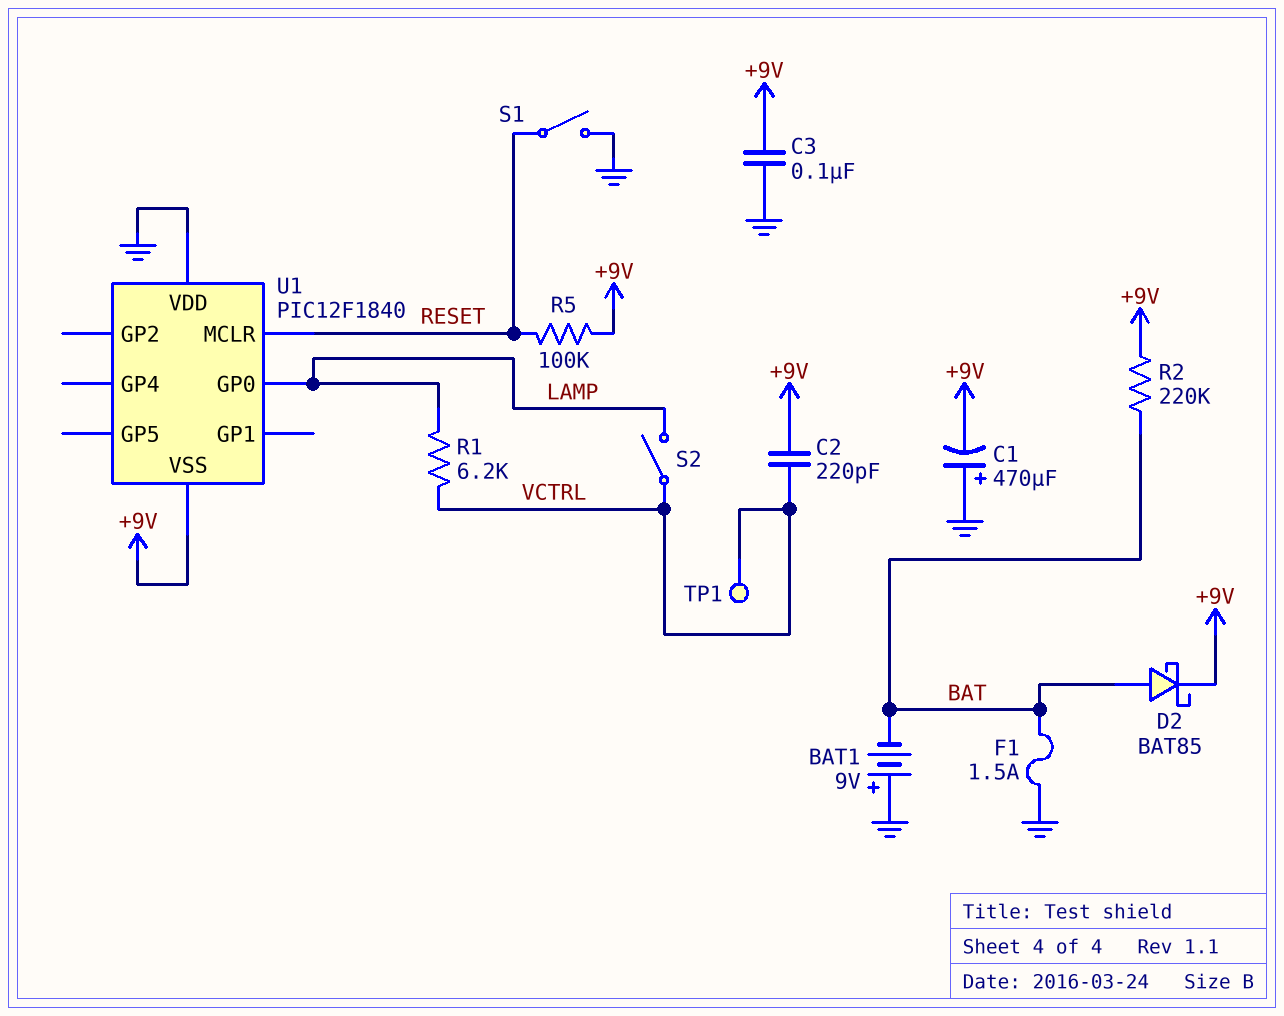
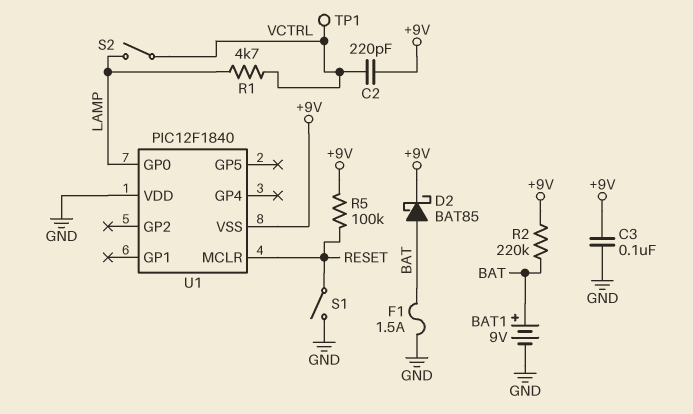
BAT1: 9V (plus GND, minus BAT) -> 9V (plus BAT, minus GND)
C1: 470uF (plus GND, minus +9V) -> none
R1: 6.2k (LAMP, VCTRL) -> 4.7k (LAMP, VCTRL)

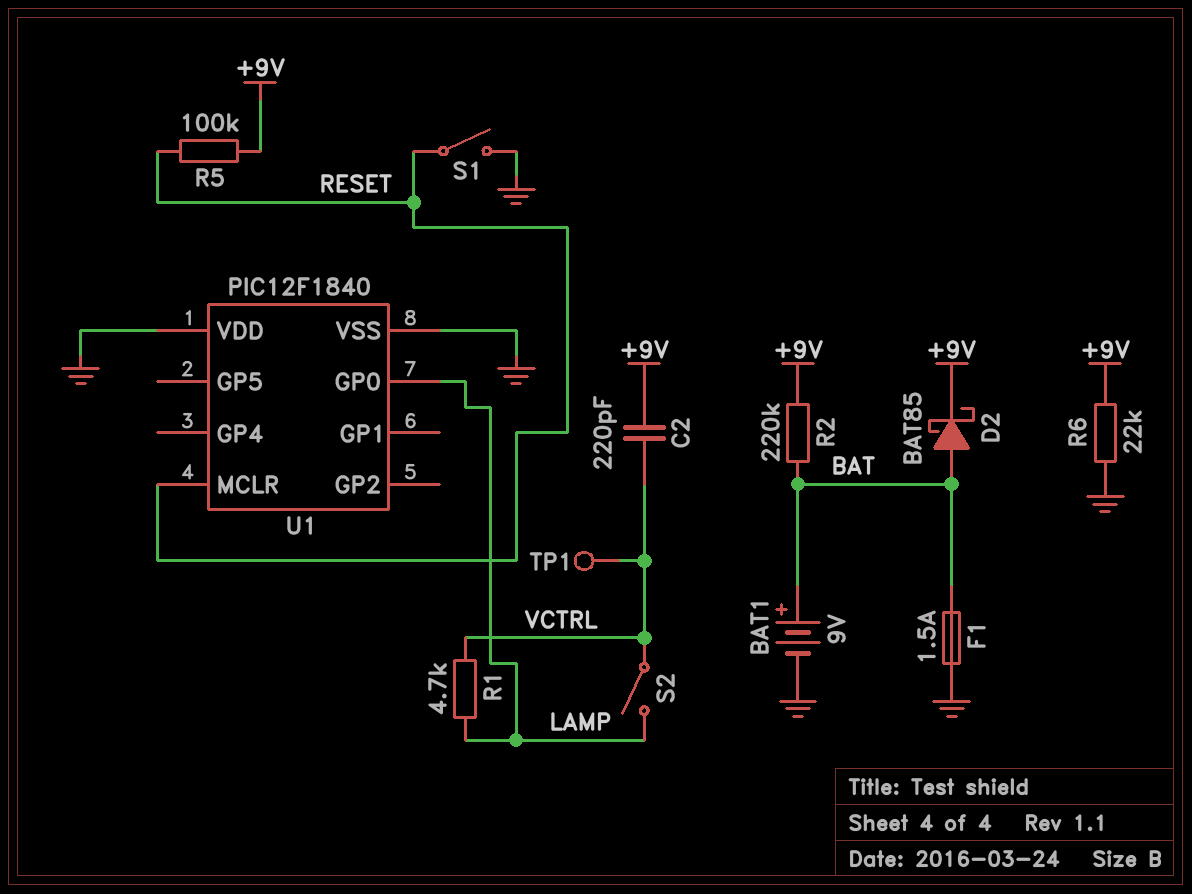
C3: 100nF (+9V, GND) -> none
R6: none -> 22k (+9V, GND)
U1 pin VSS: +9V -> GND

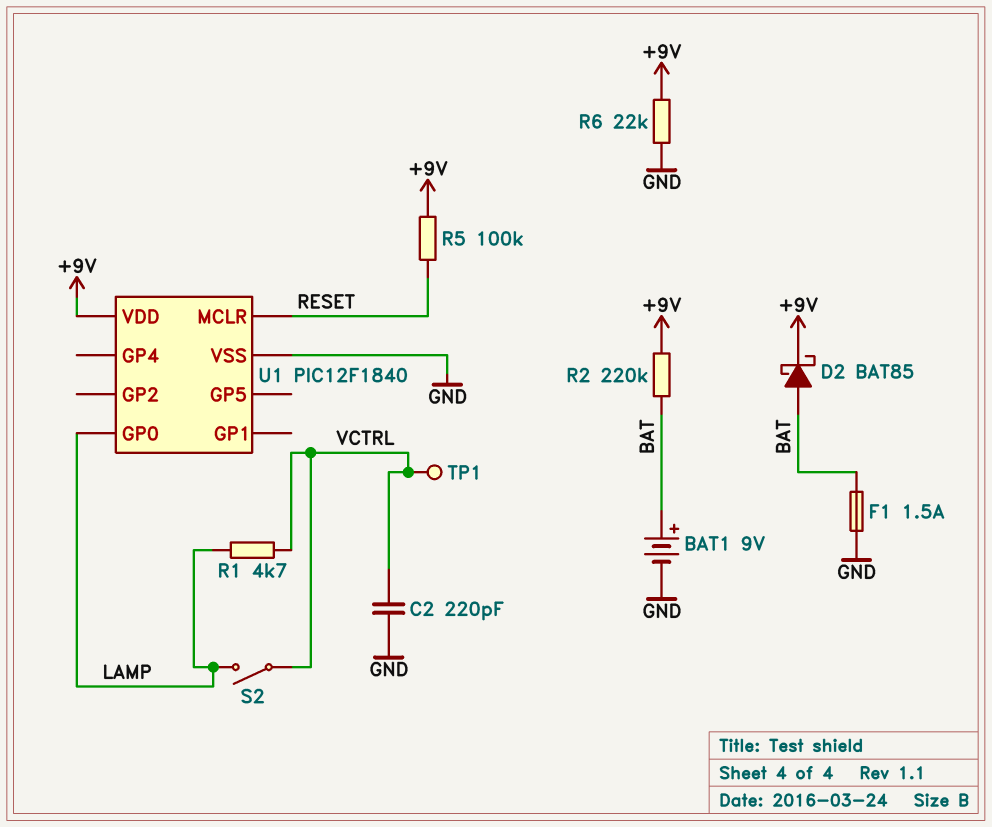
C2: 220pF (+9V, VCTRL) -> 220pF (GND, VCTRL)
S1: switch (GND, RESET) -> none
U1 pin VDD: GND -> +9V

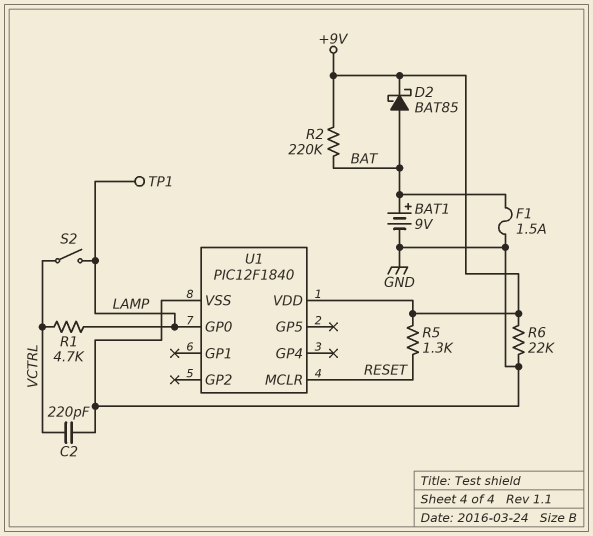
R5: 100k (+9V, RESET) -> 1.3k (+9V, RESET)
TP1: test point (VCTRL) -> test point (LAMP)

